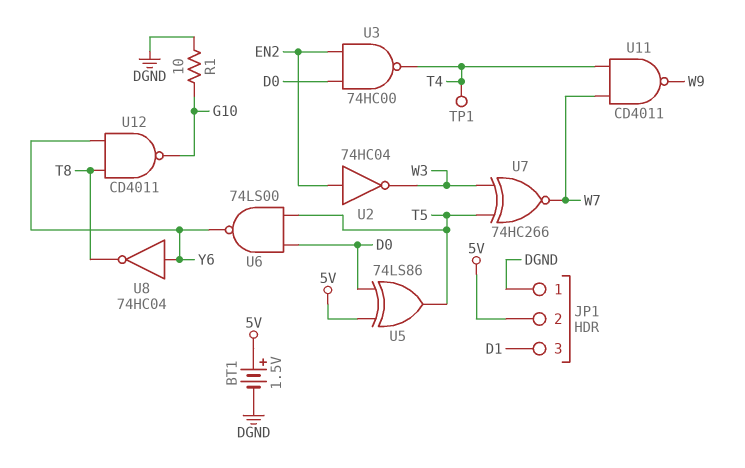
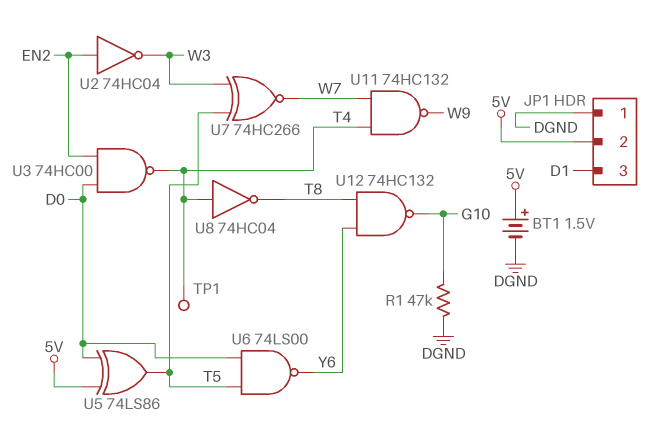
R1: 10 (DGND, G10) -> 47k (DGND, G10)
U8: NOT 74HC04 (in Y6, out T8) -> NOT 74HC04 (in T4, out T8)
U11: NAND CD4011 (in T4, in W7, out W9) -> NAND 74HC132 (in T4, in W7, out W9)
U12: NAND CD4011 (in T8, in Y6, out G10) -> NAND 74HC132 (in T8, in Y6, out G10)

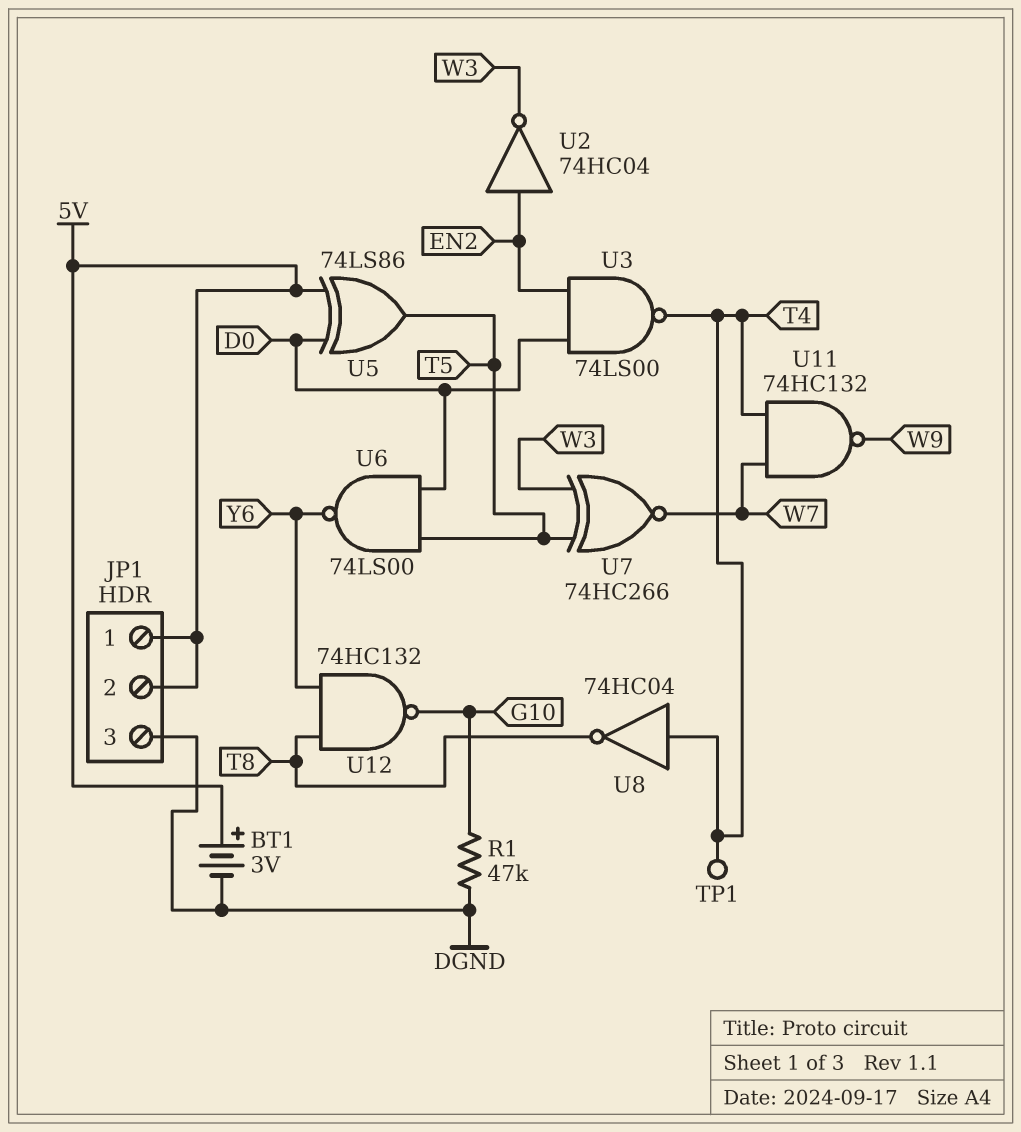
BT1: 1.5V (plus 5V, minus DGND) -> 3V (plus 5V, minus DGND)
JP1 pin 1: DGND -> 5V
JP1 pin 3: D1 -> DGND
U3: NAND 74HC00 (in D0, in EN2, out T4) -> NAND 74LS00 (in D0, in EN2, out T4)

